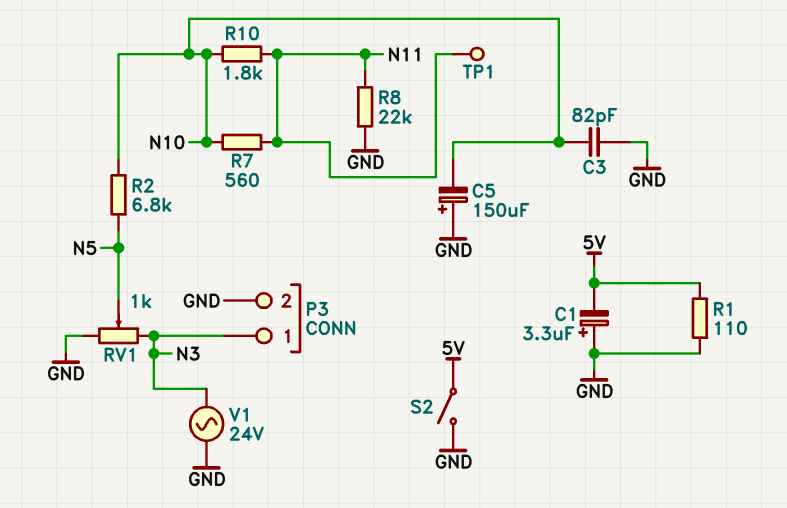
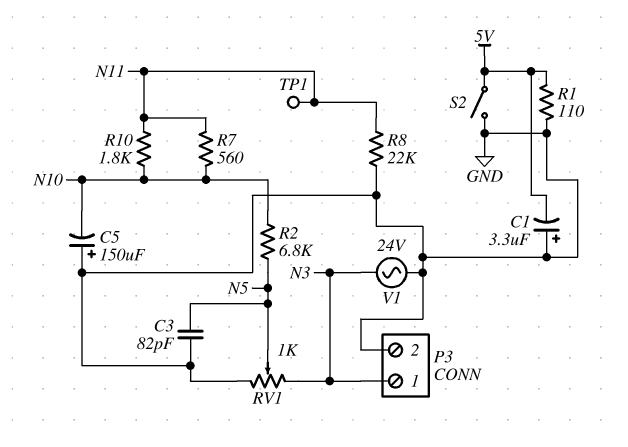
C3: 82pF (GND, N10) -> 82pF (GND, N5)

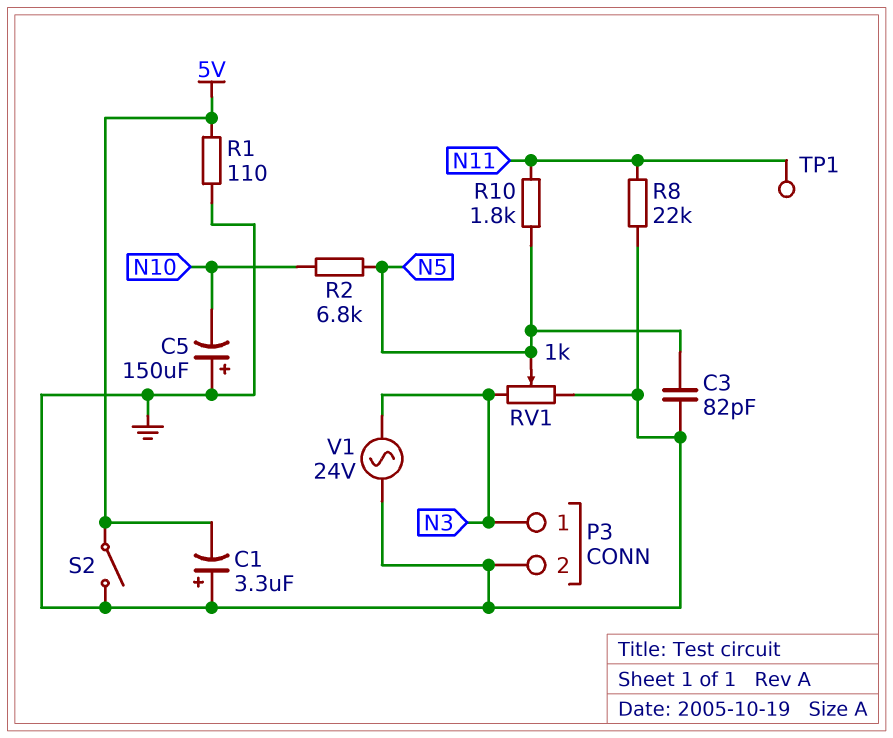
R7: 560 (N10, N11) -> none
R10: 1.8k (N10, N11) -> 1.8k (N5, N11)

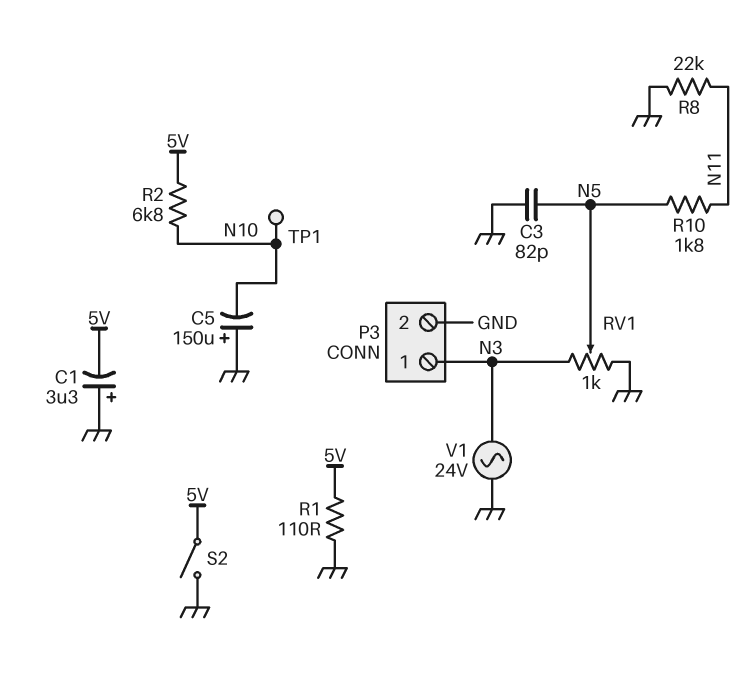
R2: 6.8k (N5, N10) -> 6.8k (5V, N10)
TP1: test point (N11) -> test point (N10)

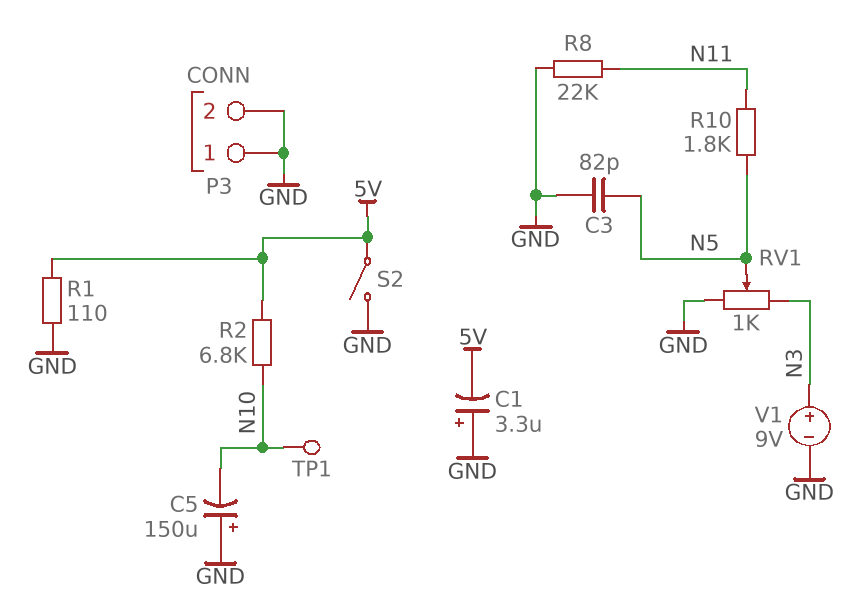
P3 pin 1: N3 -> GND
V1: AC 24V (GND, N3) -> 9V (plus N3, minus GND)

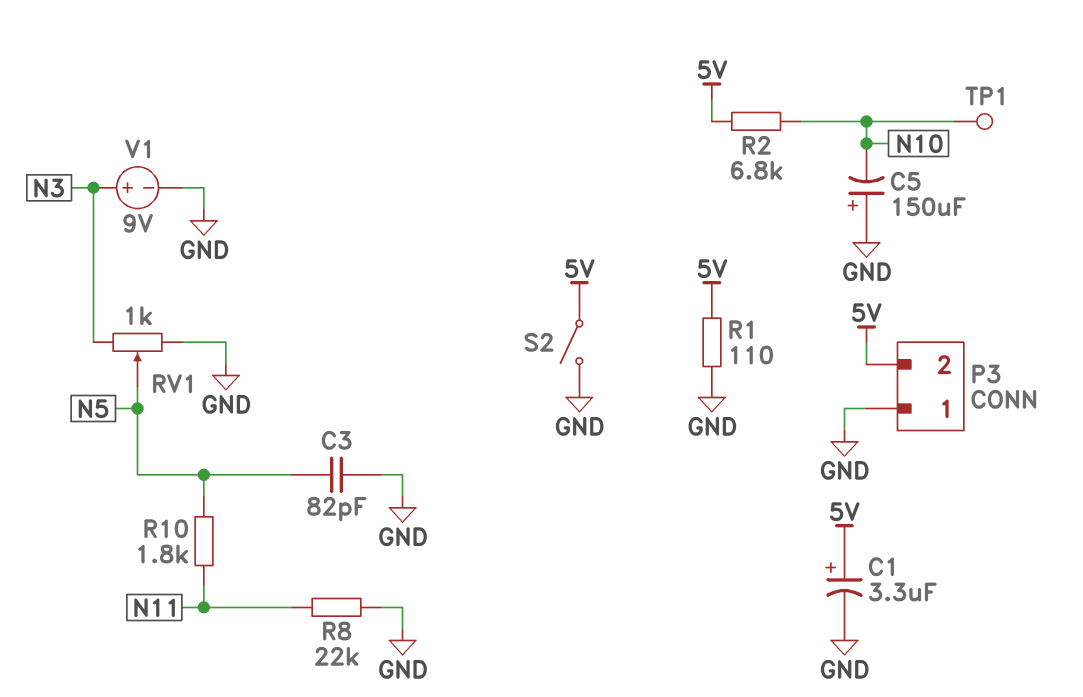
C1: 3.3uF (plus GND, minus 5V) -> 3.3uF (plus 5V, minus GND)
P3 pin 2: GND -> 5V

